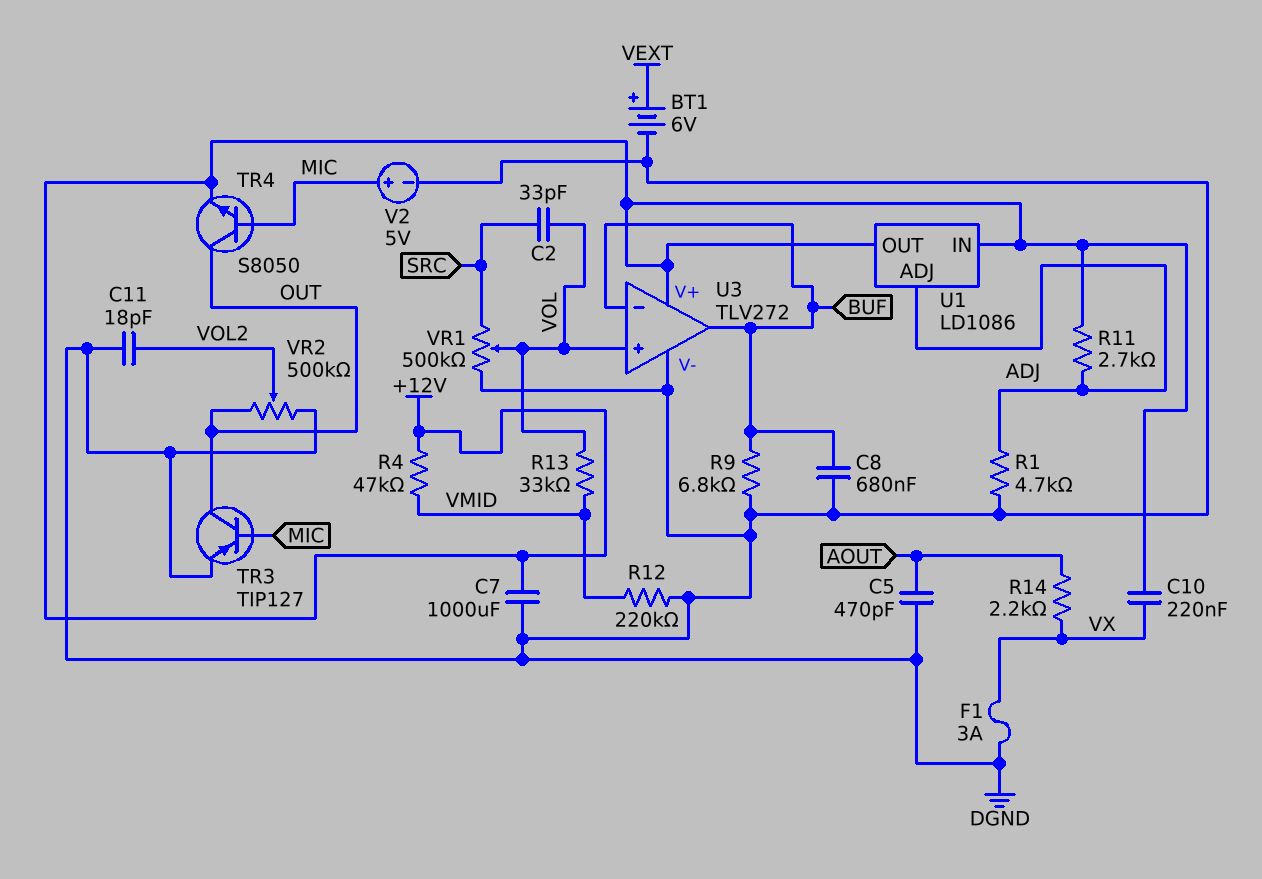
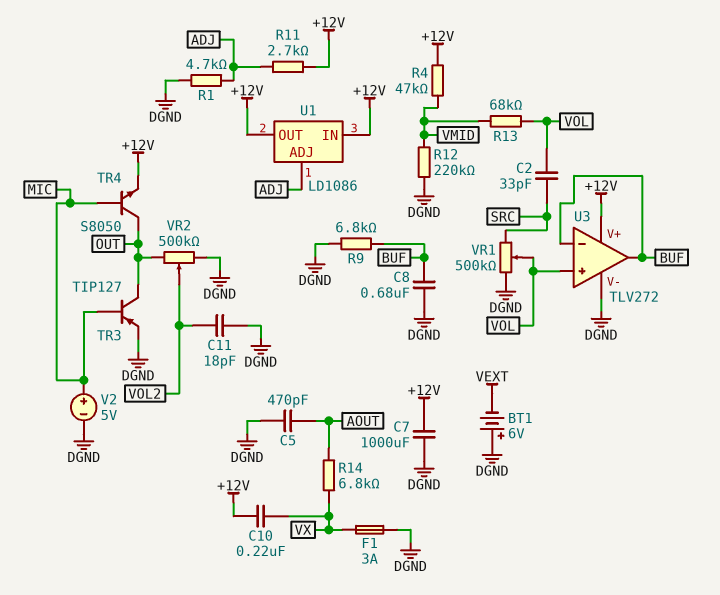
BT1: 6V (plus VEXT, minus DGND) -> 6V (plus DGND, minus VEXT)
R13: 33k (VMID, VOL) -> 68k (VMID, VOL)
R14: 2.2k (AOUT, VX) -> 6.8k (AOUT, VX)

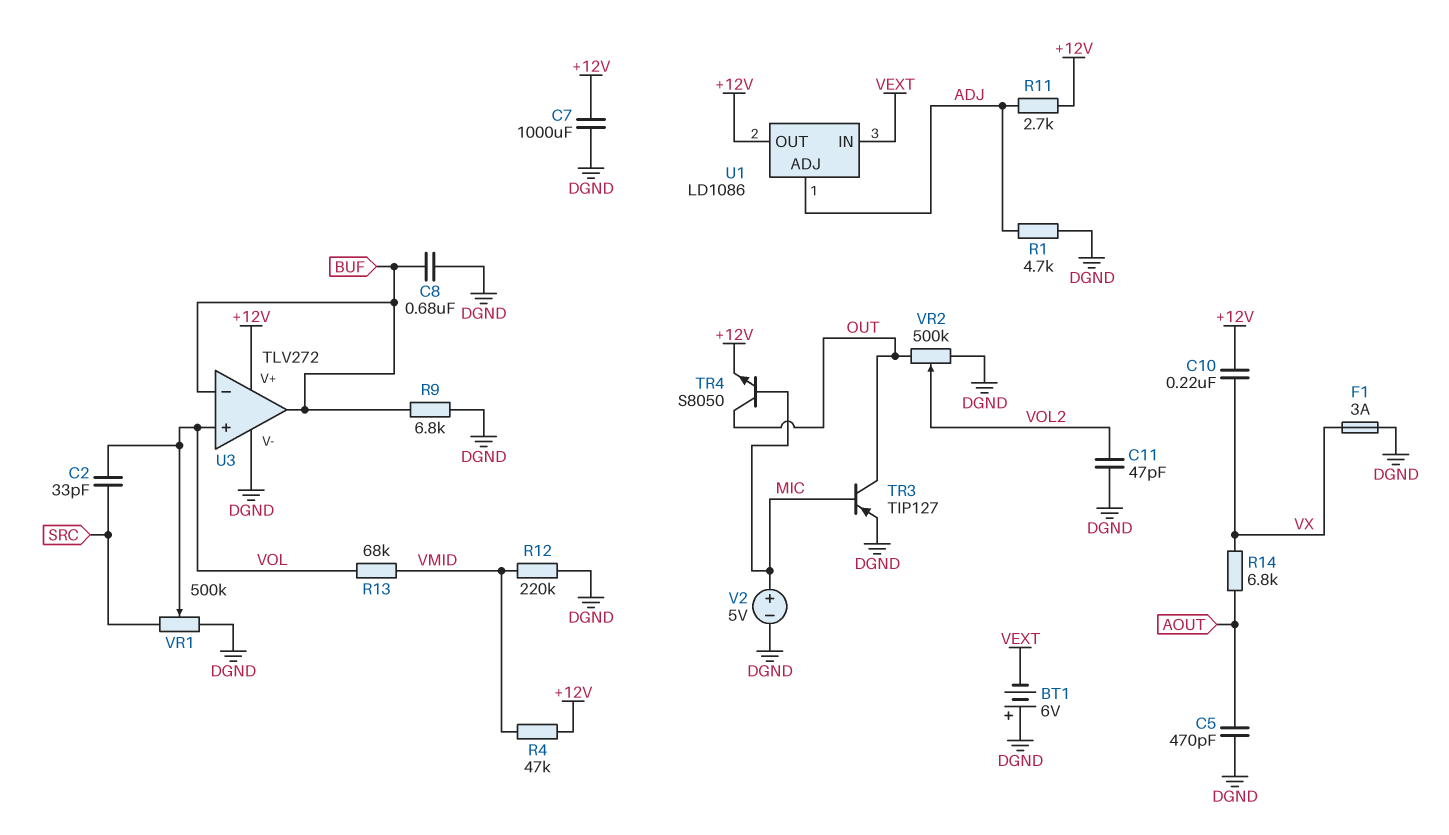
C11: 18pF (DGND, VOL2) -> 47pF (DGND, VOL2)
U1 pin IN: +12V -> VEXT

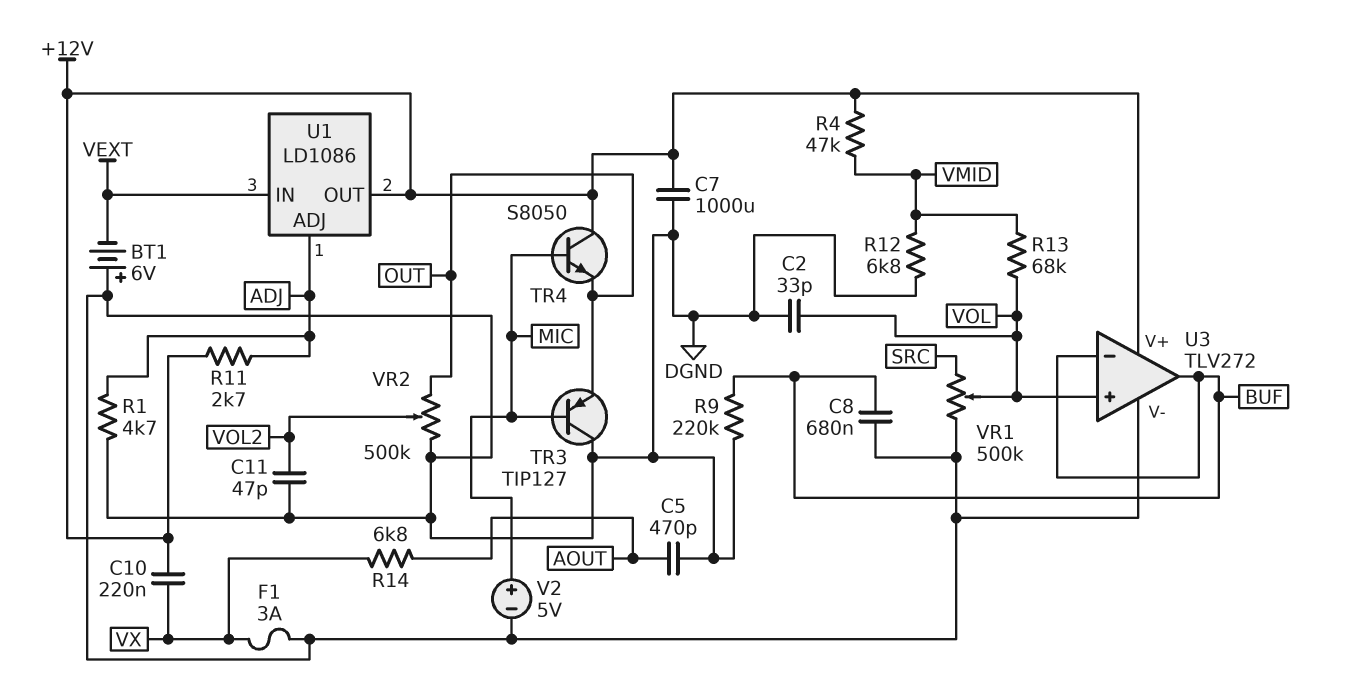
C2: 33pF (SRC, VOL) -> 33pF (DGND, VOL)
R9: 6.8k (BUF, DGND) -> 220k (BUF, DGND)
R12: 220k (DGND, VMID) -> 6.8k (DGND, VMID)
TR3: PNP TIP127 (B MIC, C OUT, E DGND) -> PNP TIP127 (B MIC, C DGND, E OUT)
TR4: NPN S8050 (B MIC, C OUT, E +12V) -> NPN S8050 (B MIC, C +12V, E OUT)

